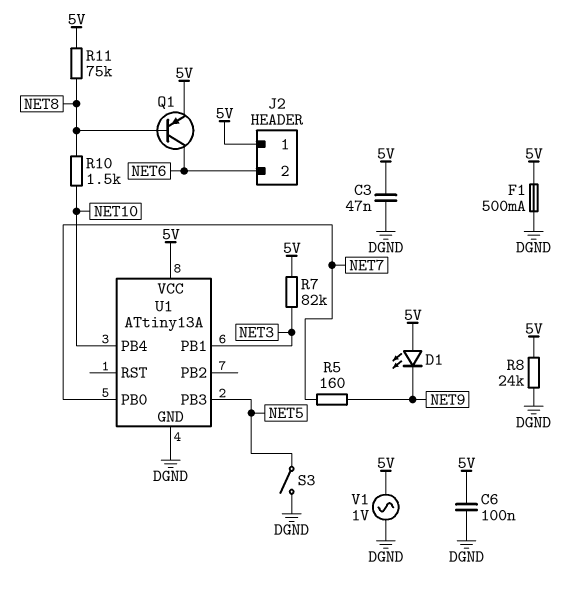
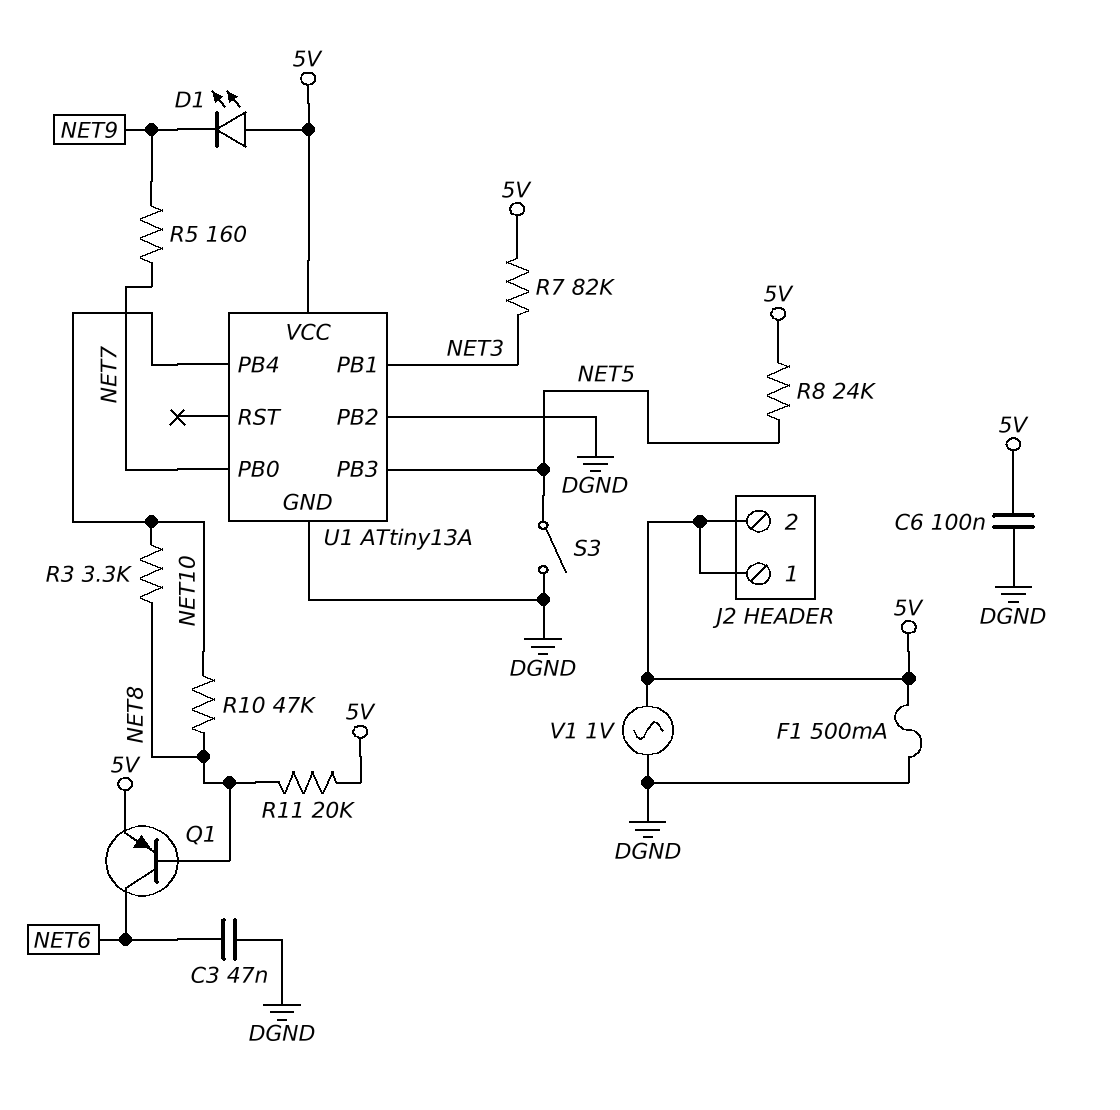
C3: 47nF (5V, DGND) -> 47nF (DGND, NET6)
J2 pin 2: NET6 -> 5V
R3: none -> 3.3k (NET8, NET10)
R8: 24k (5V, DGND) -> 24k (5V, NET5)
R10: 1.5k (NET8, NET10) -> 47k (NET8, NET10)
R11: 75k (5V, NET8) -> 20k (5V, NET8)
U1 pin PB2: none -> DGND

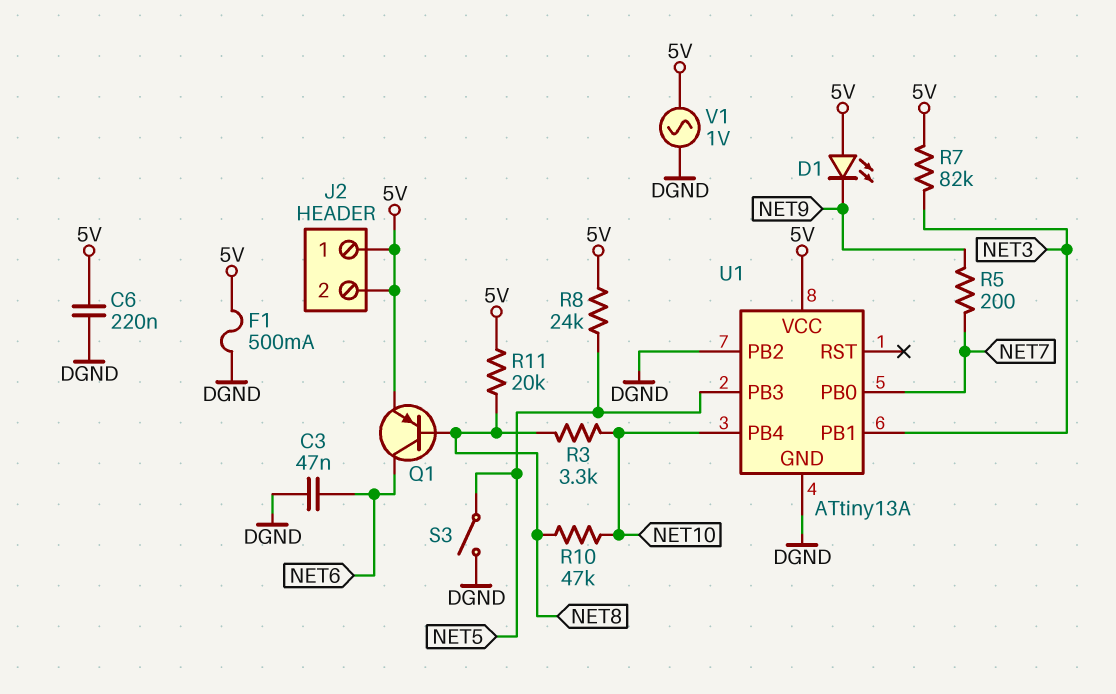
C6: 100nF (5V, DGND) -> 220nF (5V, DGND)
R5: 160 (NET7, NET9) -> 200 (NET7, NET9)

